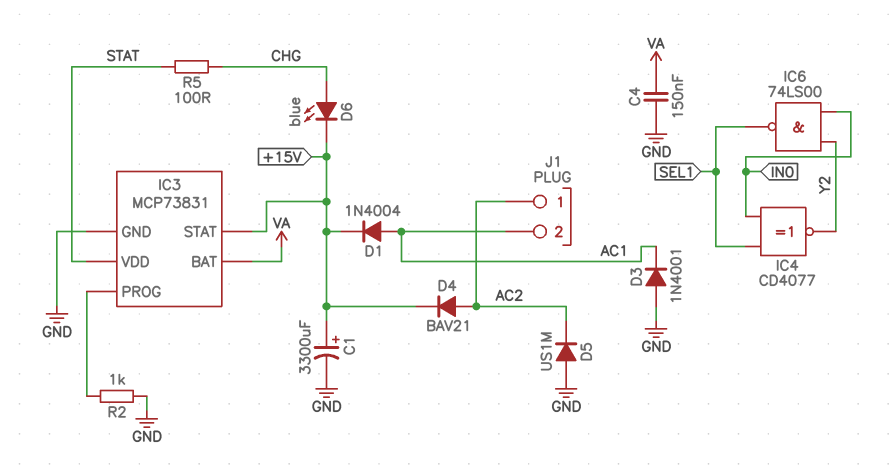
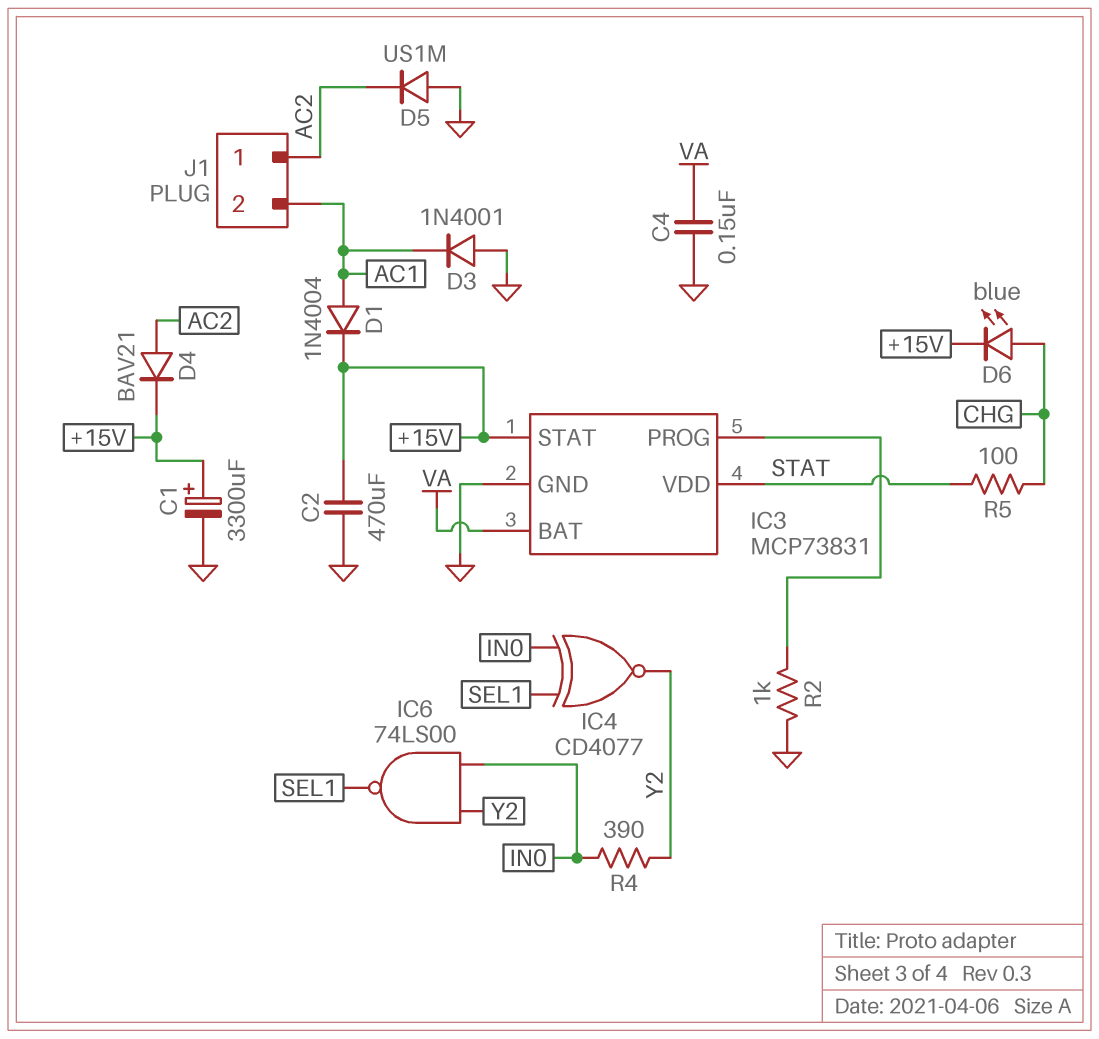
C2: none -> 470uF (+15V, GND)
R4: none -> 390 (IN0, Y2)

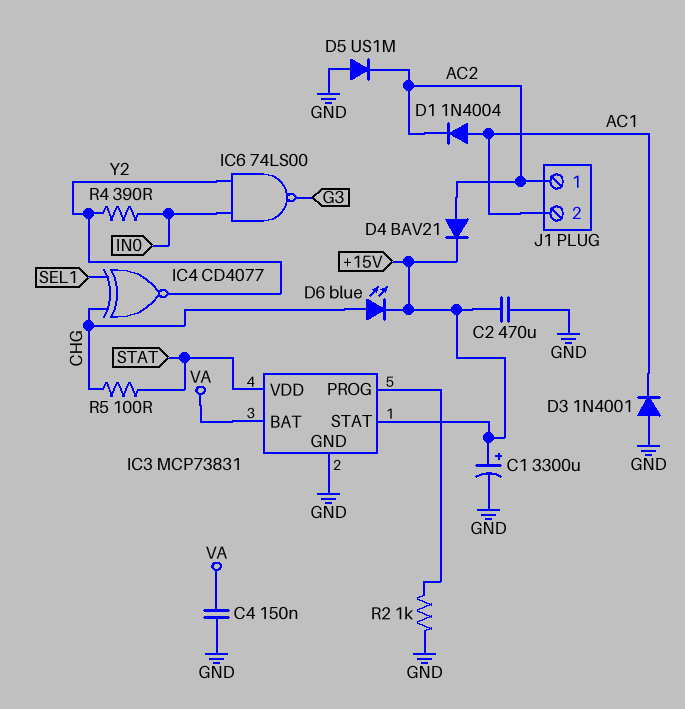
D1: diode 1N4004 (A AC1, K +15V) -> diode 1N4004 (A AC1, K AC2)
IC4: XNOR CD4077 (in IN0, in SEL1, out Y2) -> XNOR CD4077 (in CHG, in SEL1, out Y2)
IC6: NAND 74LS00 (in IN0, in Y2, out SEL1) -> NAND 74LS00 (in IN0, in Y2, out G3)

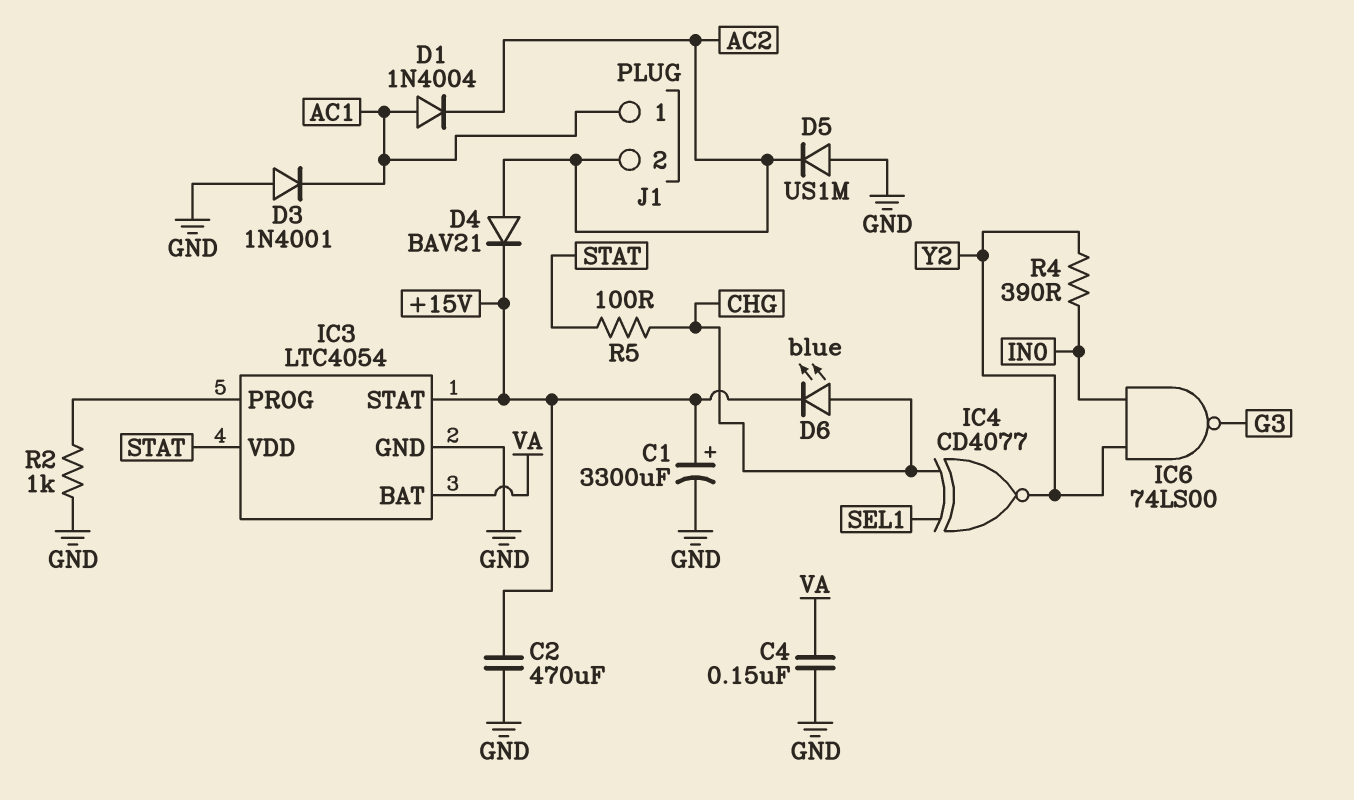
IC3: MCP73831 -> LTC4054
J1 pin 1: AC2 -> AC1
J1 pin 2: AC1 -> AC2

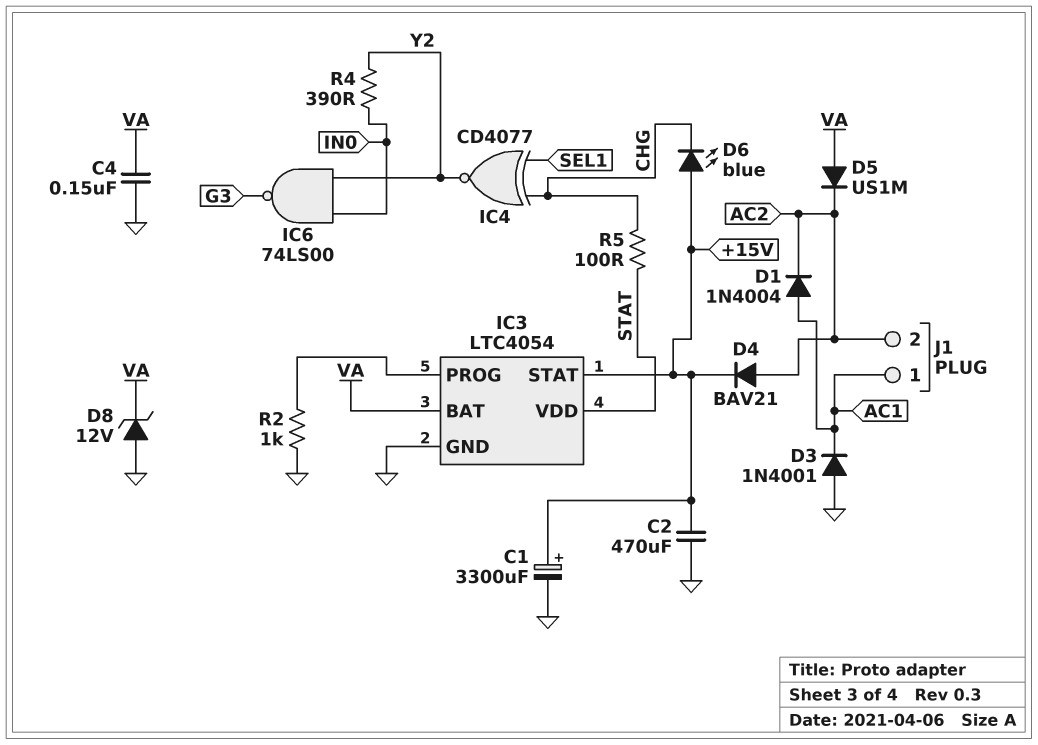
D5: diode US1M (A GND, K AC2) -> diode US1M (A VA, K AC2)
D6: LED blue (A CHG, K +15V) -> LED blue (A +15V, K CHG)
D8: none -> zener 12V (A GND, K VA)

